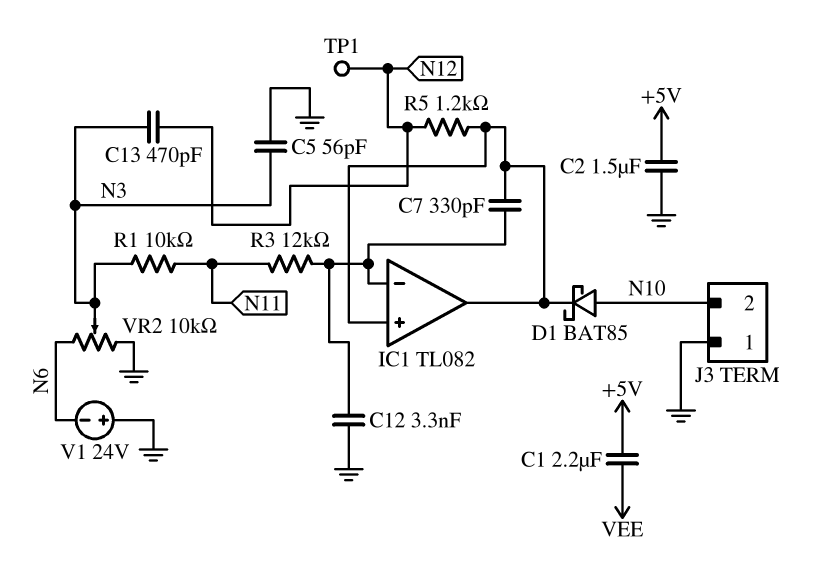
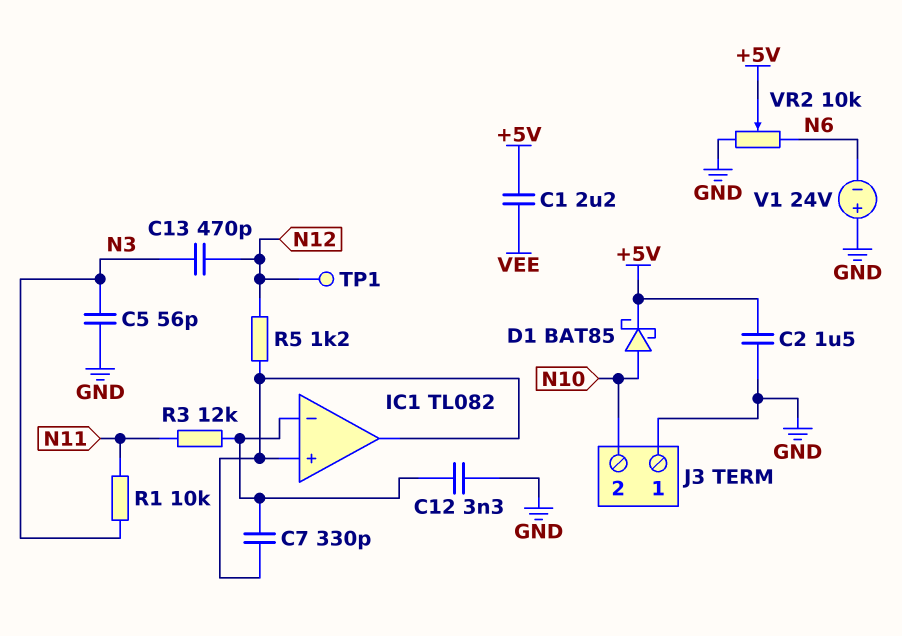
D1: schottky BAT85 (A N10, K IC1/in+) -> schottky BAT85 (A N10, K +5V)
VR2: 10k (GND, N6, wiper N3) -> 10k (GND, N6, wiper +5V)

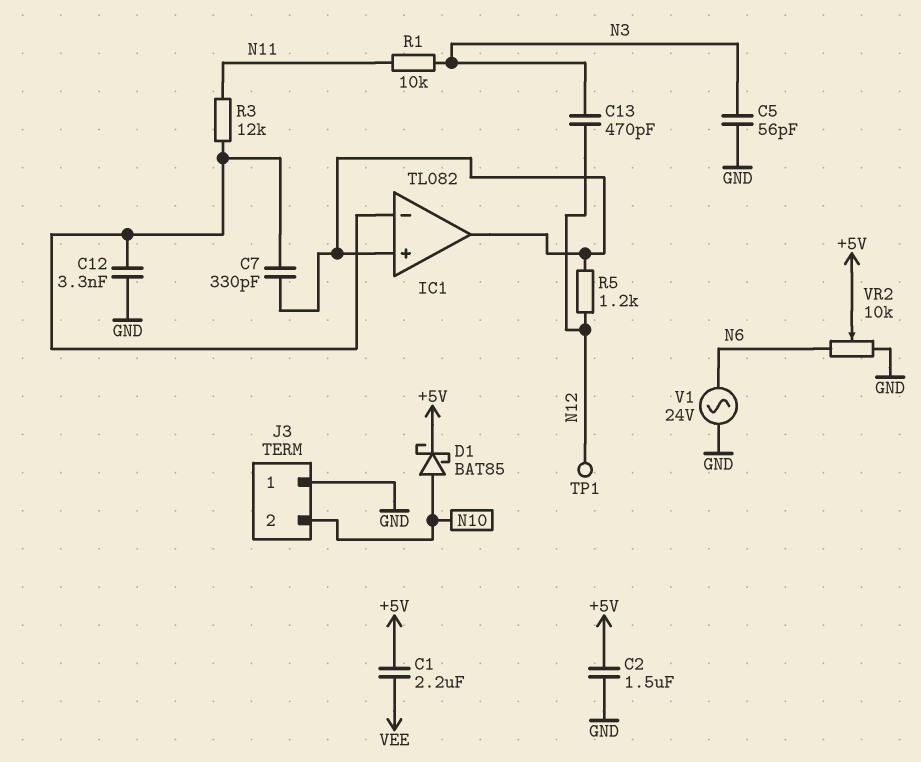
V1: 24V (plus GND, minus N6) -> AC 24V (GND, N6)

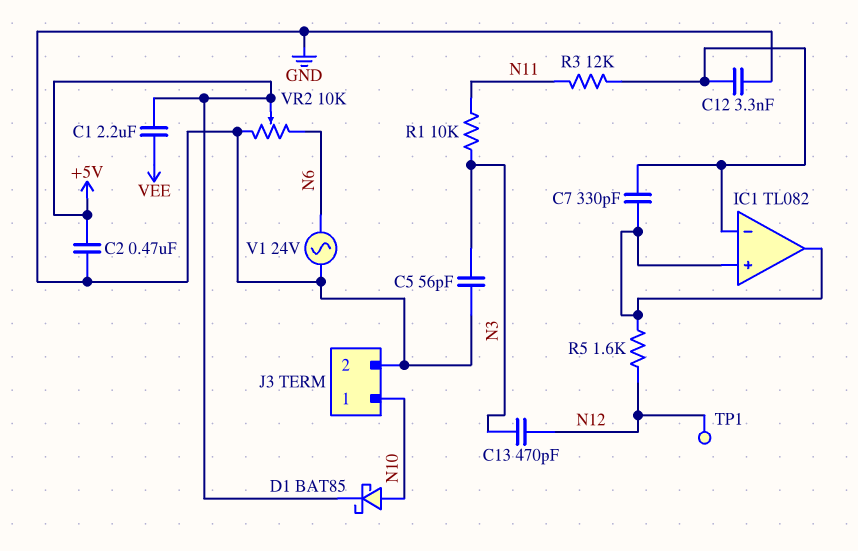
C2: 1.5uF (+5V, GND) -> 470nF (+5V, GND)
J3 pin 1: GND -> N10
J3 pin 2: N10 -> GND
R5: 1.2k (IC1/in+, N12) -> 1.6k (IC1/in+, N12)

